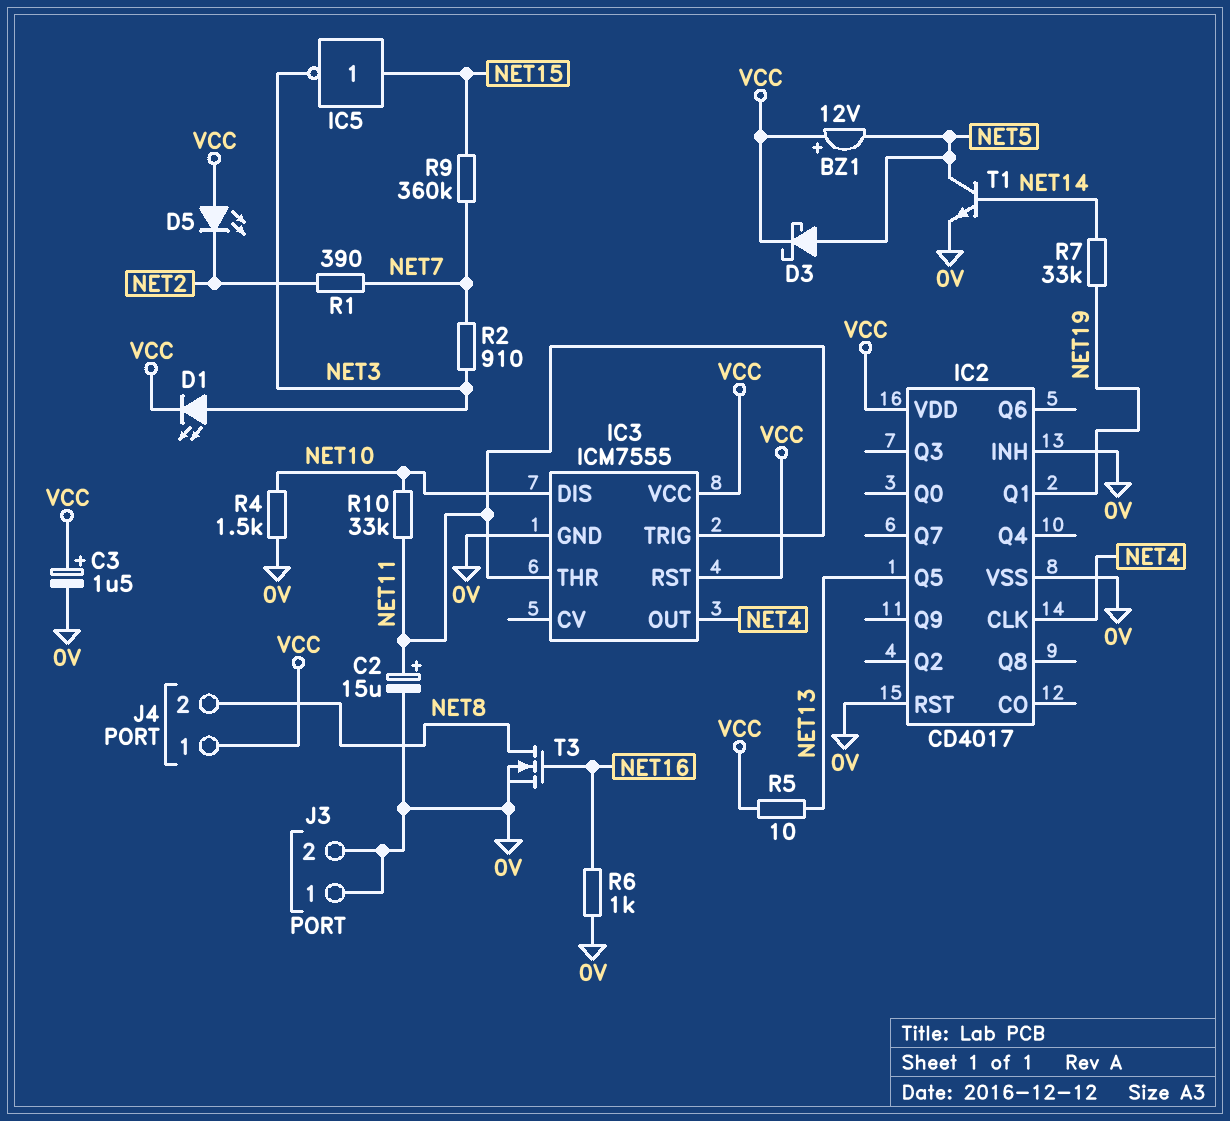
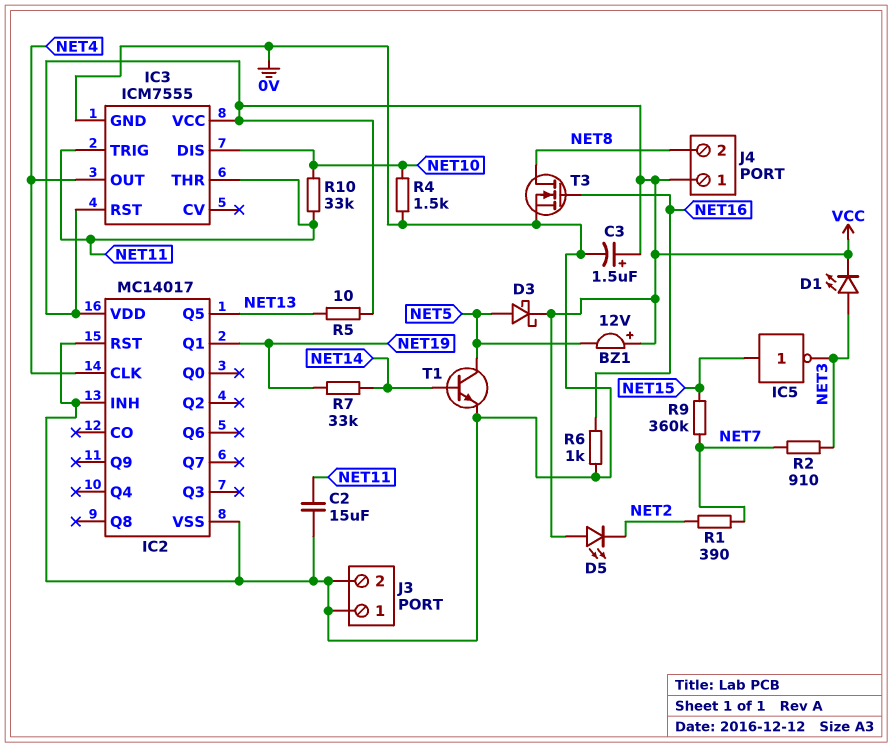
C2: 15uF (plus NET11, minus 0V) -> 15uF (0V, NET11)
IC2: CD4017 -> MC14017

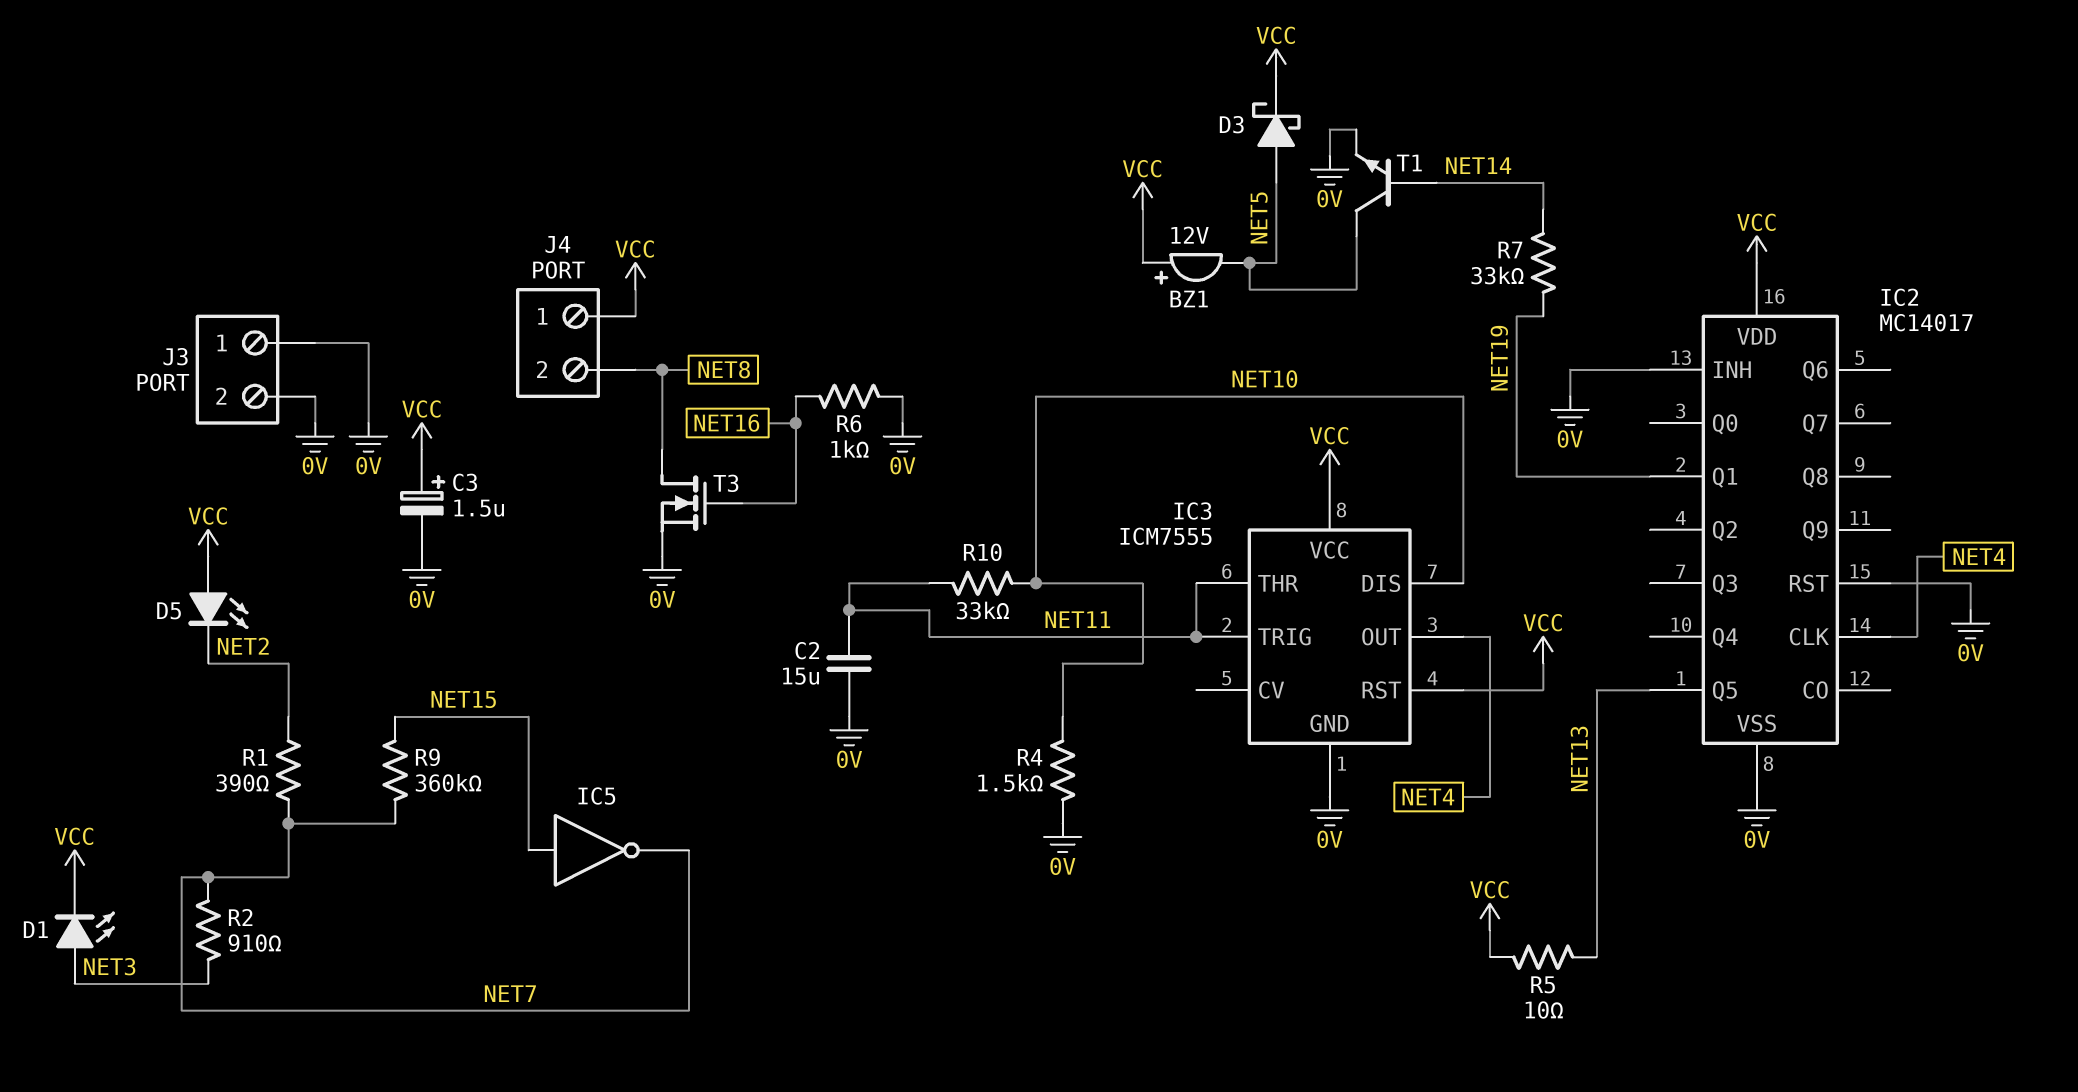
IC5: NOT (in NET15, out NET3) -> NOT (in NET15, out NET7)

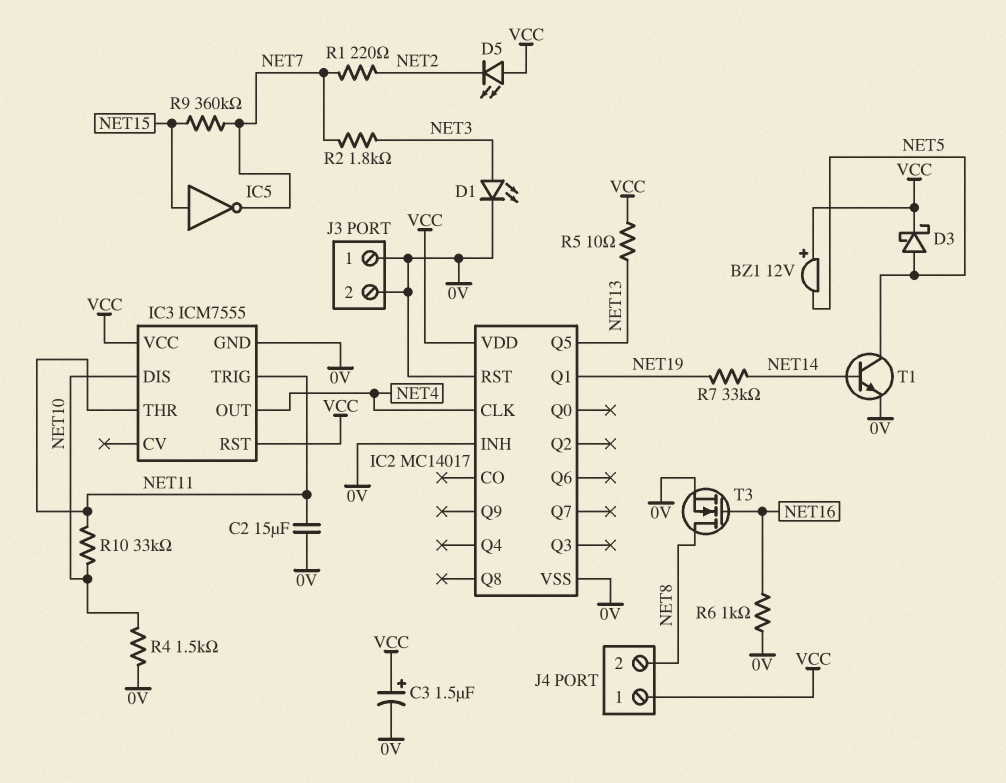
D1: LED (A NET3, K VCC) -> LED (A NET3, K 0V)
R1: 390 (NET2, NET7) -> 220 (NET2, NET7)
R2: 910 (NET3, NET7) -> 1.8k (NET3, NET7)

